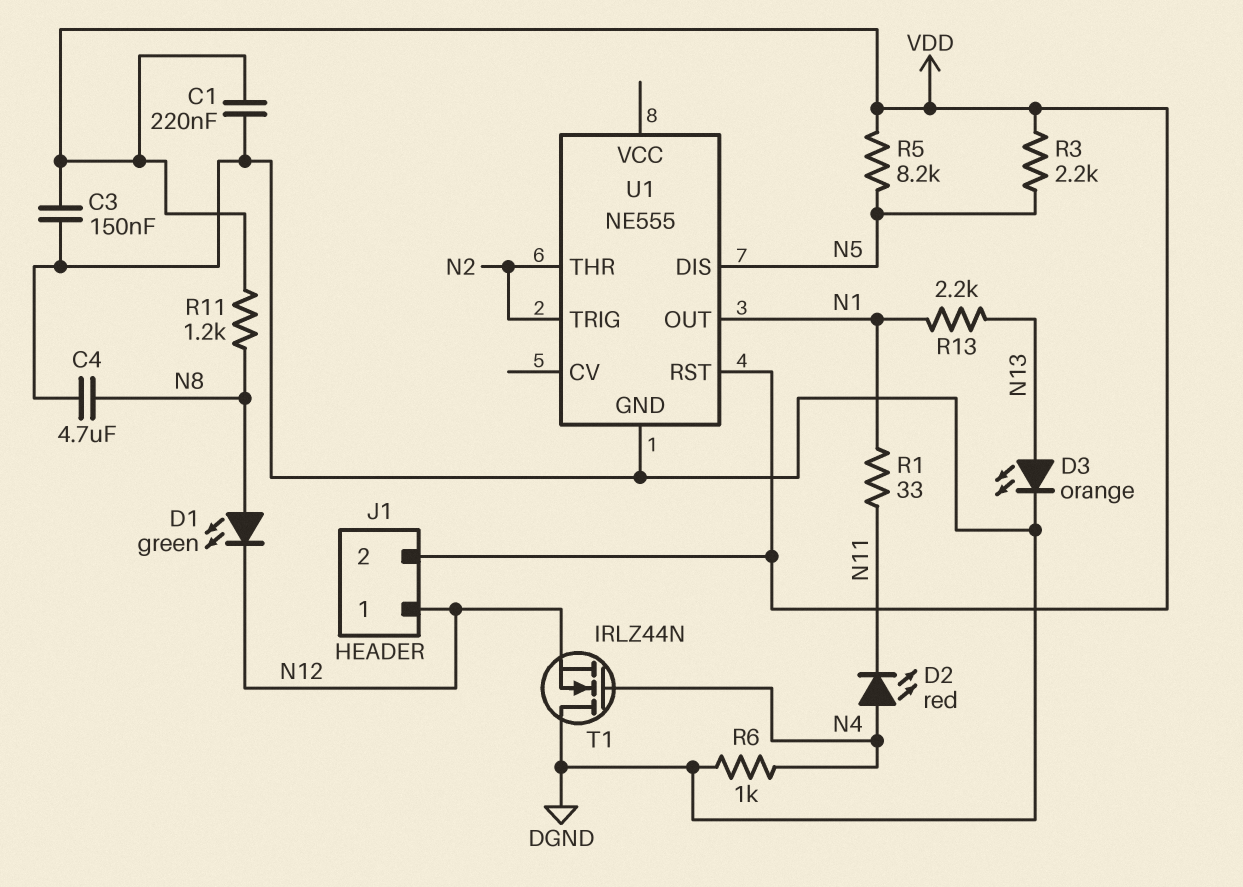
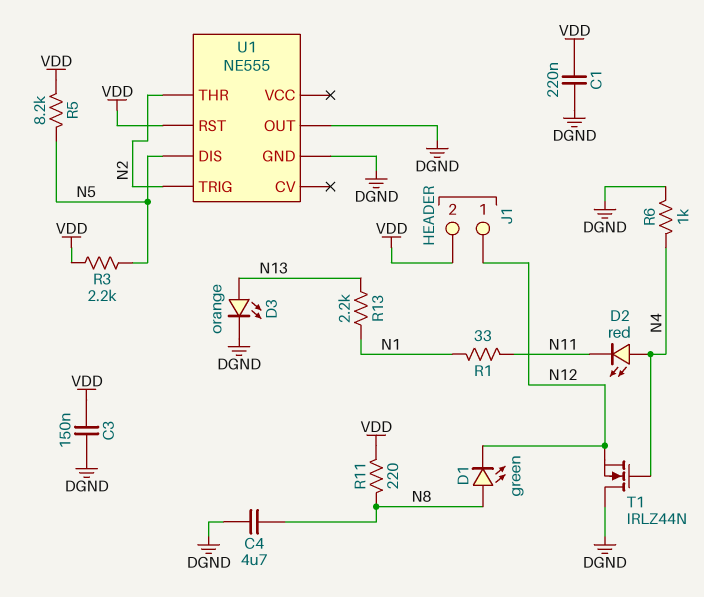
R11: 1.2k (N8, VDD) -> 220 (N8, VDD)
U1 pin OUT: N1 -> DGND

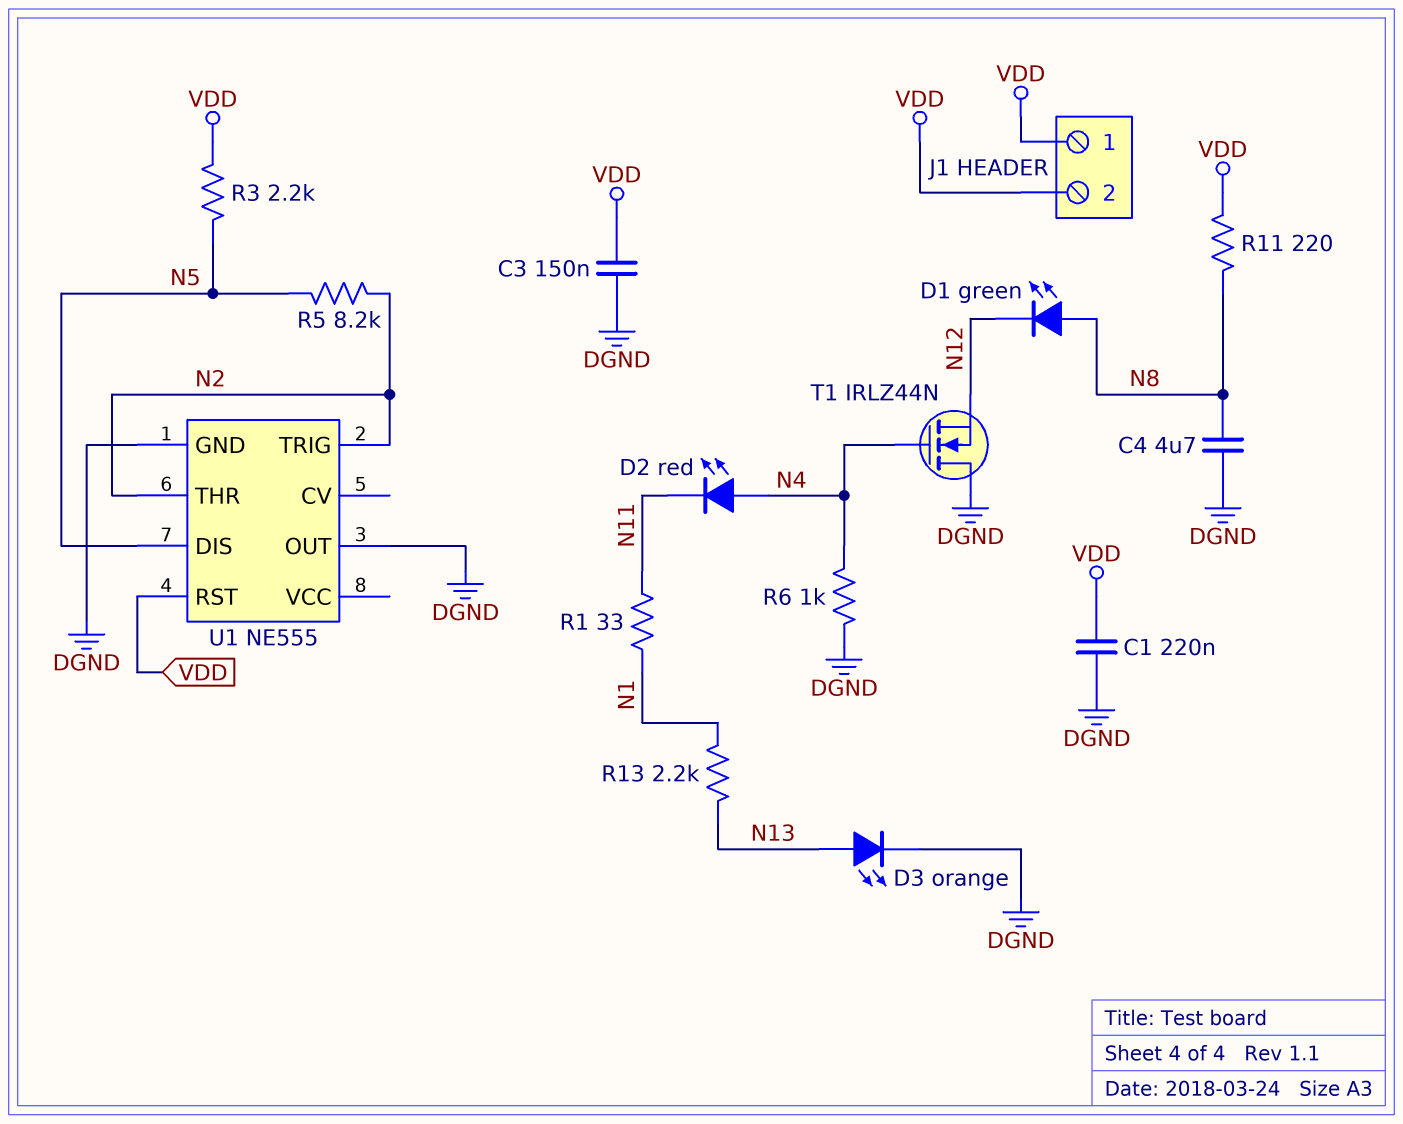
J1 pin 1: N12 -> VDD
R5: 8.2k (N5, VDD) -> 8.2k (N2, N5)

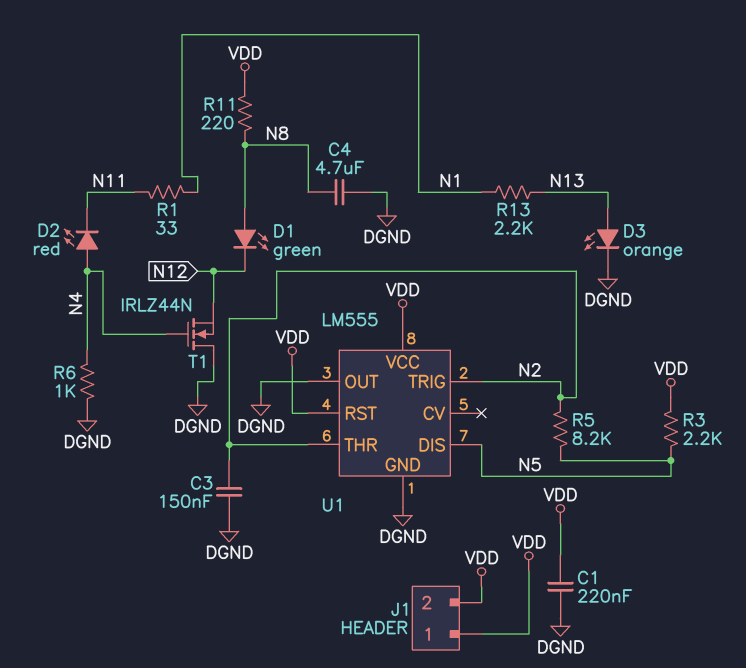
C3: 150nF (DGND, VDD) -> 150nF (DGND, N2)
U1: NE555 -> LM555
U1 pin VCC: none -> VDD

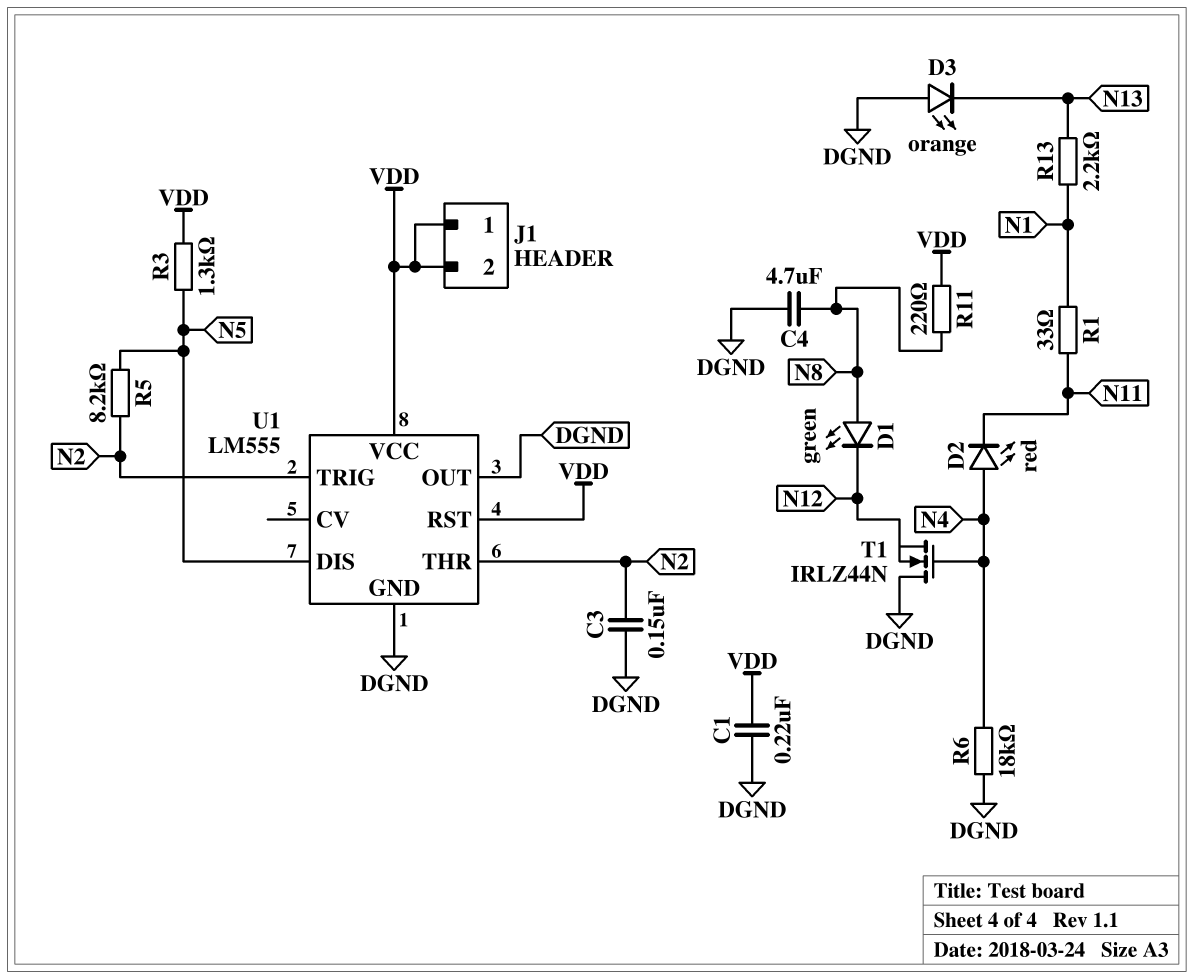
D3: LED orange (A N13, K DGND) -> LED orange (A DGND, K N13)
R3: 2.2k (N5, VDD) -> 1.3k (N5, VDD)
R6: 1k (DGND, N4) -> 18k (DGND, N4)

